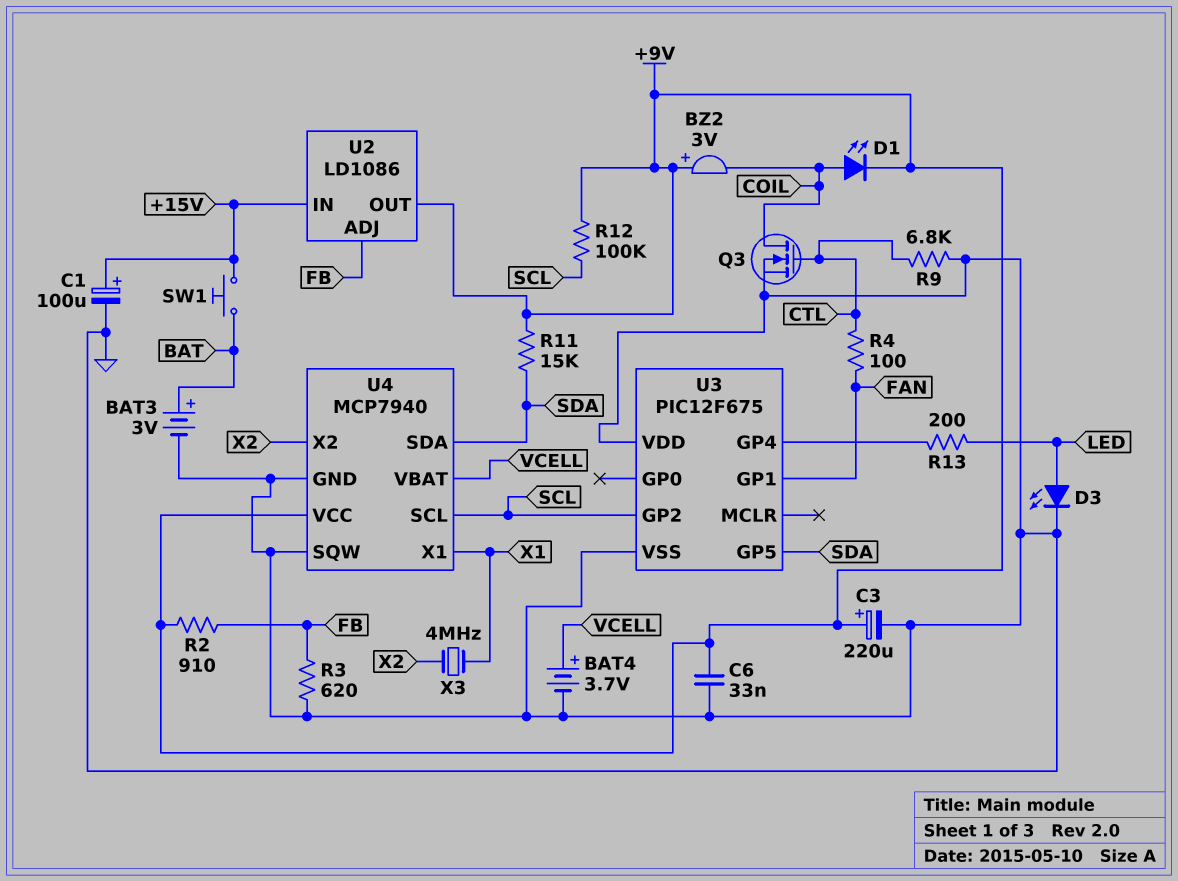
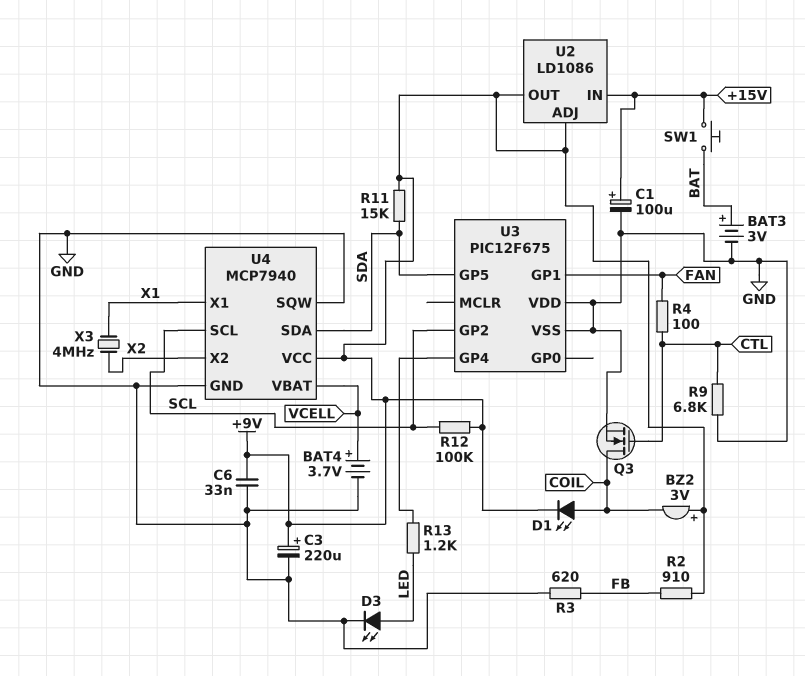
R13: 200 (LED, U3/GP4) -> 1.2k (LED, U3/GP4)
U2 pin ADJ: FB -> +9V

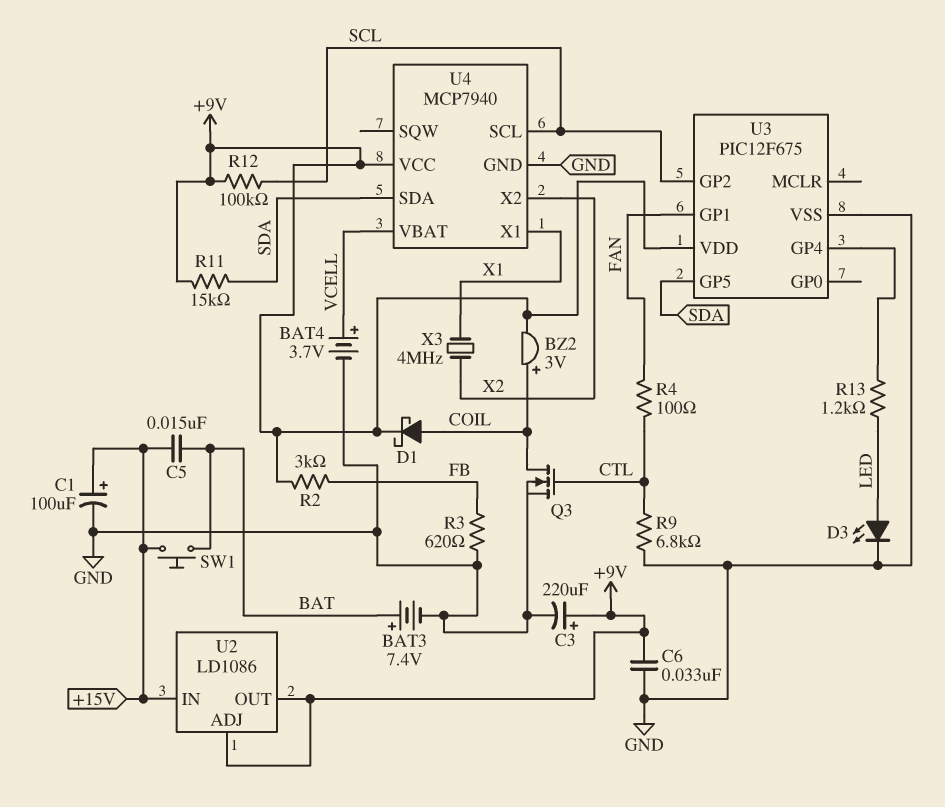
BAT3: 3V (plus BAT, minus GND) -> 7.4V (plus BAT, minus GND)
BZ2: buzzer 3V (plus +9V, minus COIL) -> buzzer 3V (plus COIL, minus +9V)
C5: none -> 15nF (+15V, BAT)
D1: LED (A COIL, K +9V) -> schottky (A COIL, K +9V)
R2: 910 (+9V, FB) -> 3k (+9V, FB)
U3 pin VDD: GND -> +9V
U4 pin SQW: GND -> none

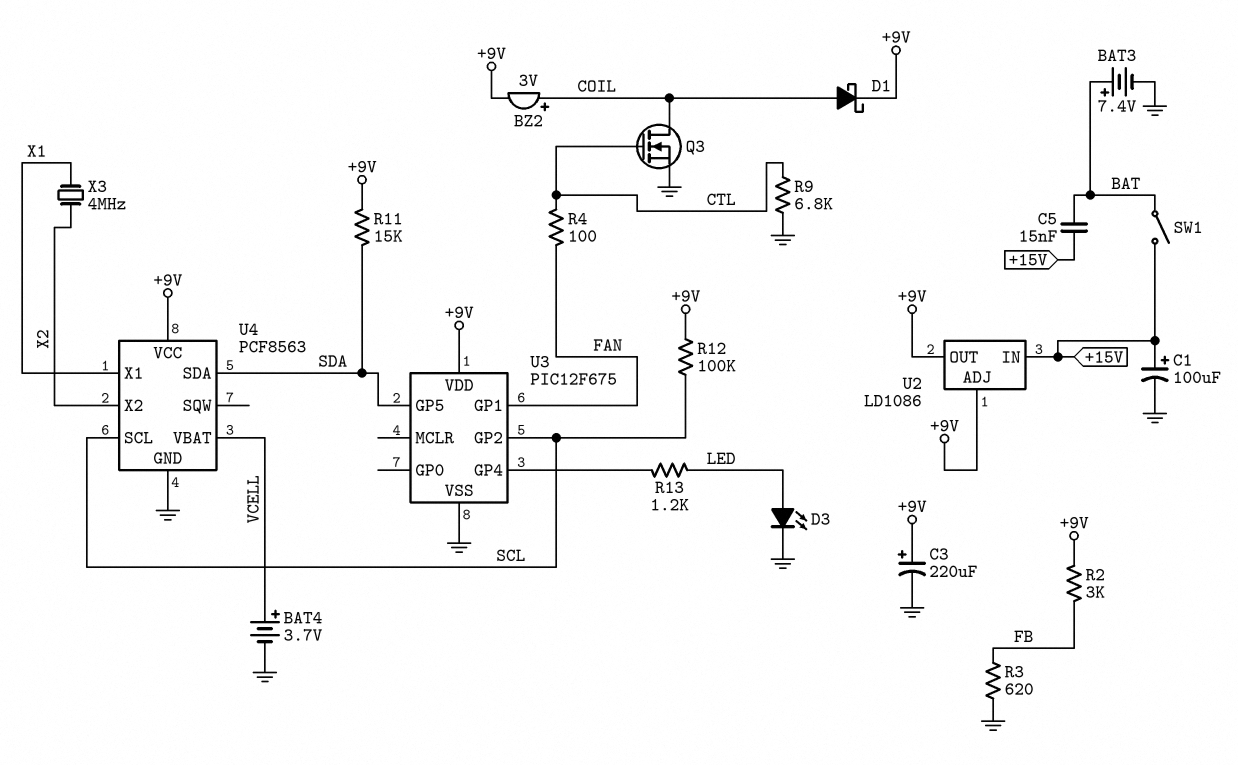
C6: 33nF (+9V, GND) -> none
SW1: button (+15V, BAT) -> switch (+15V, BAT)
U4: MCP7940 -> PCF8563

